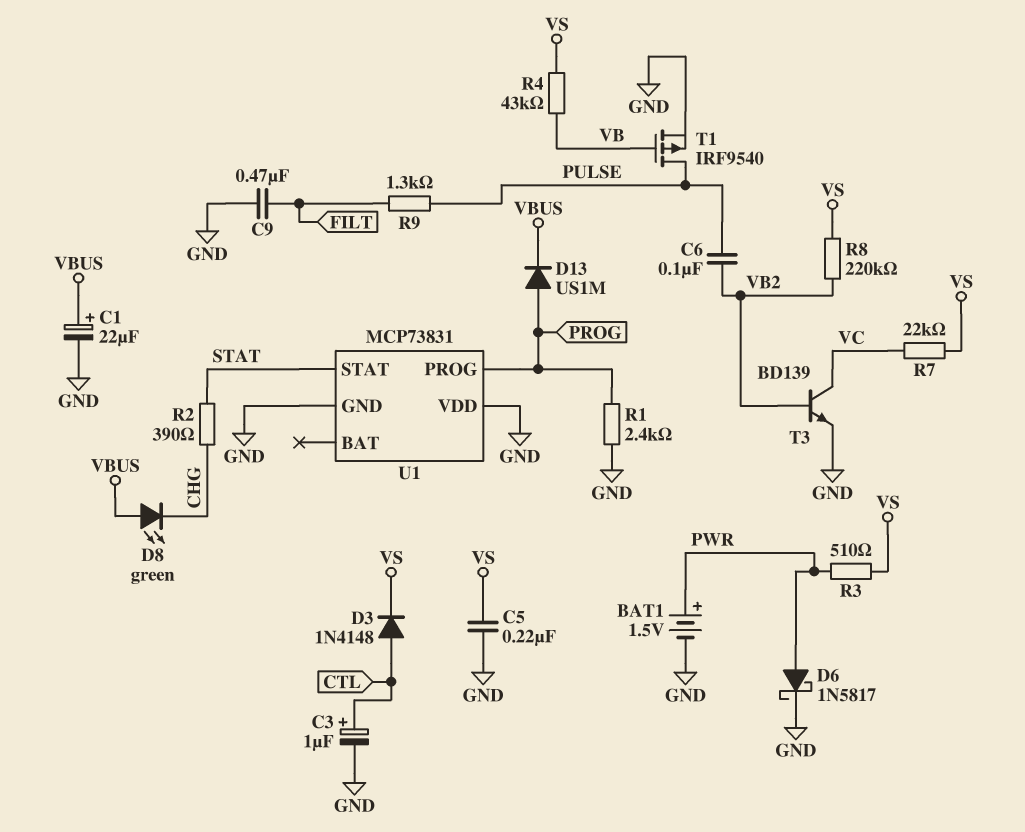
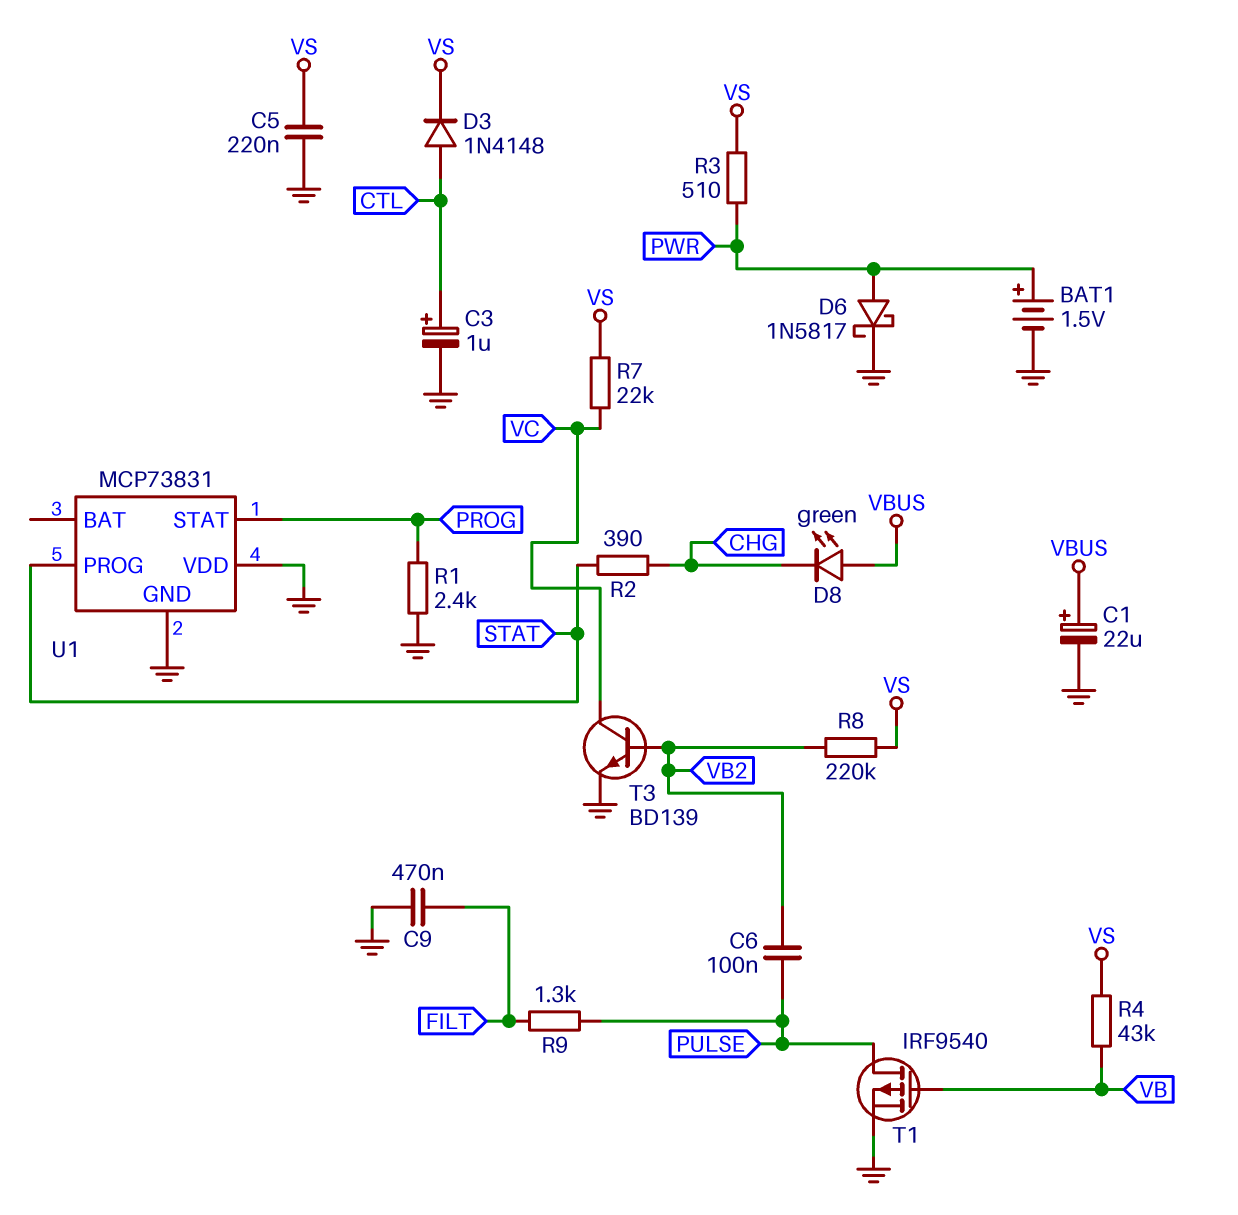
D13: diode US1M (A PROG, K VBUS) -> none
U1 pin PROG: PROG -> STAT
U1 pin STAT: STAT -> PROG

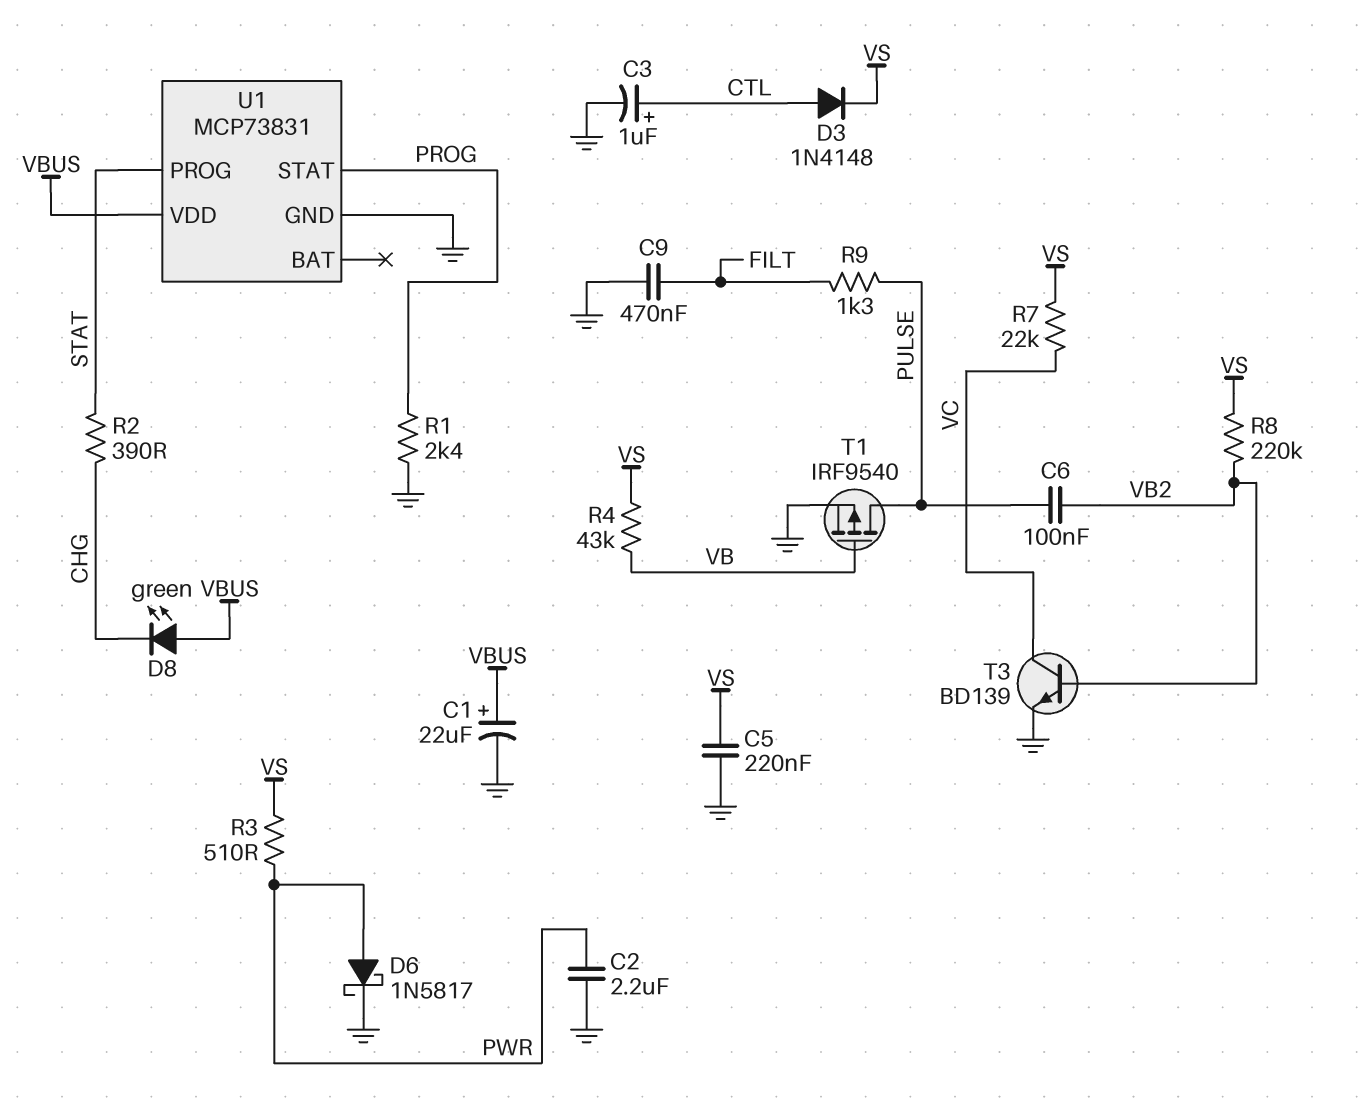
BAT1: 1.5V (plus PWR, minus GND) -> none
C2: none -> 2.2uF (GND, PWR)
U1 pin VDD: GND -> VBUS

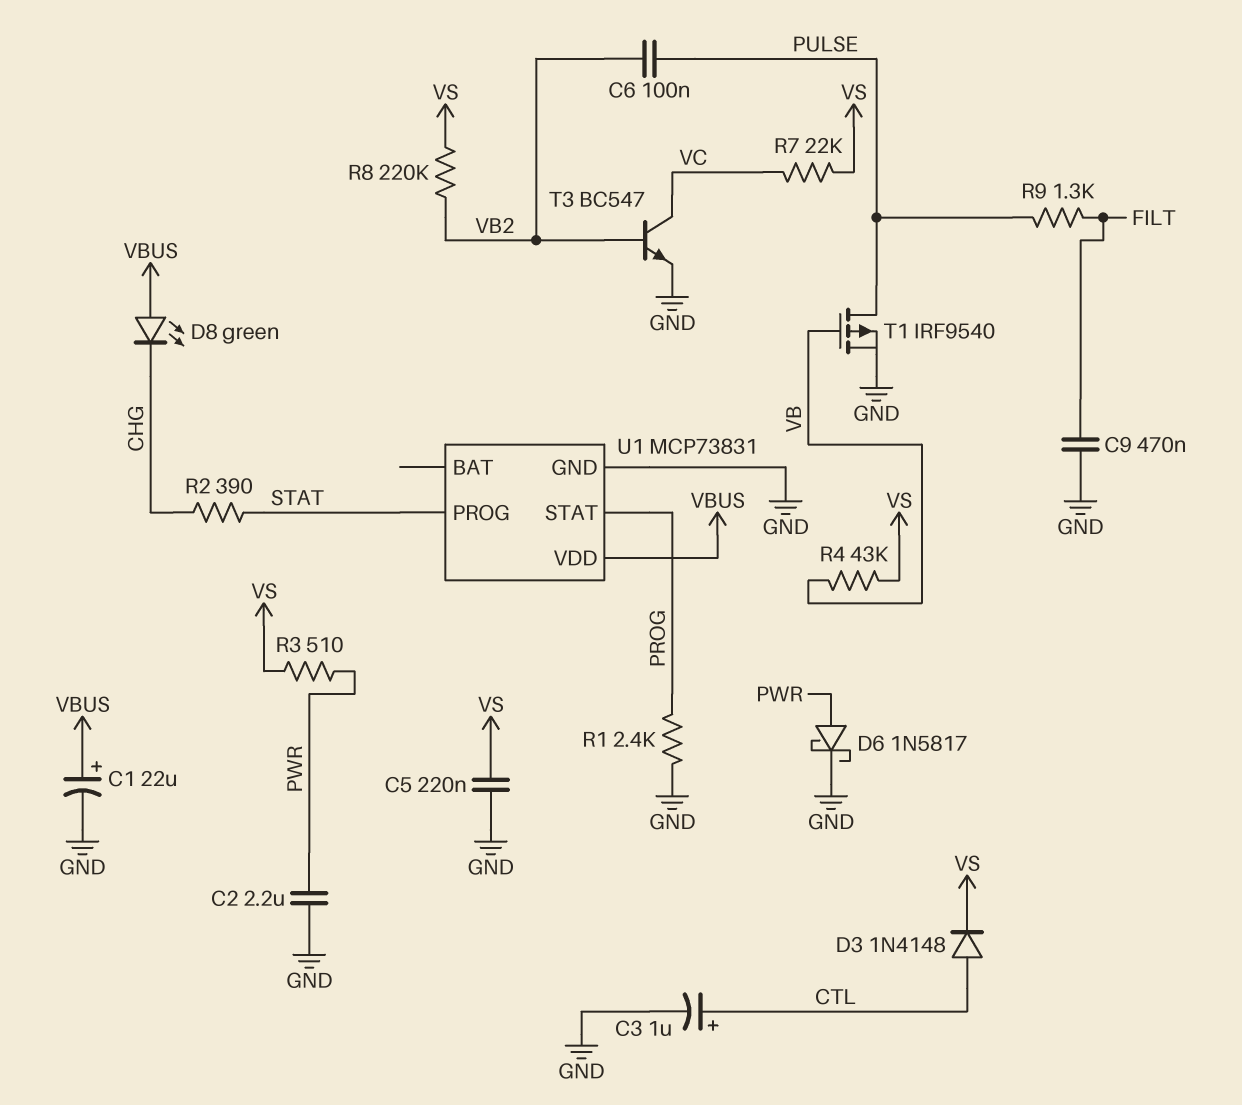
T3: NPN BD139 (B VB2, C VC, E GND) -> NPN BC547 (B VB2, C VC, E GND)

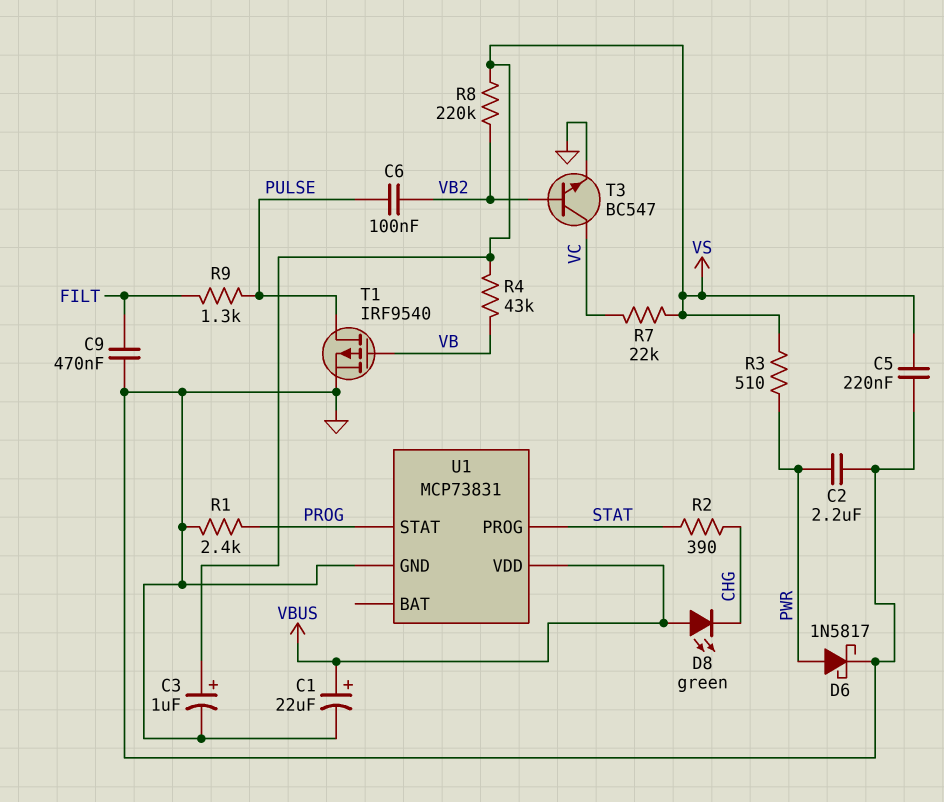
C3: 1uF (plus CTL, minus GND) -> 1uF (plus VS, minus GND)
D3: diode 1N4148 (A CTL, K VS) -> none

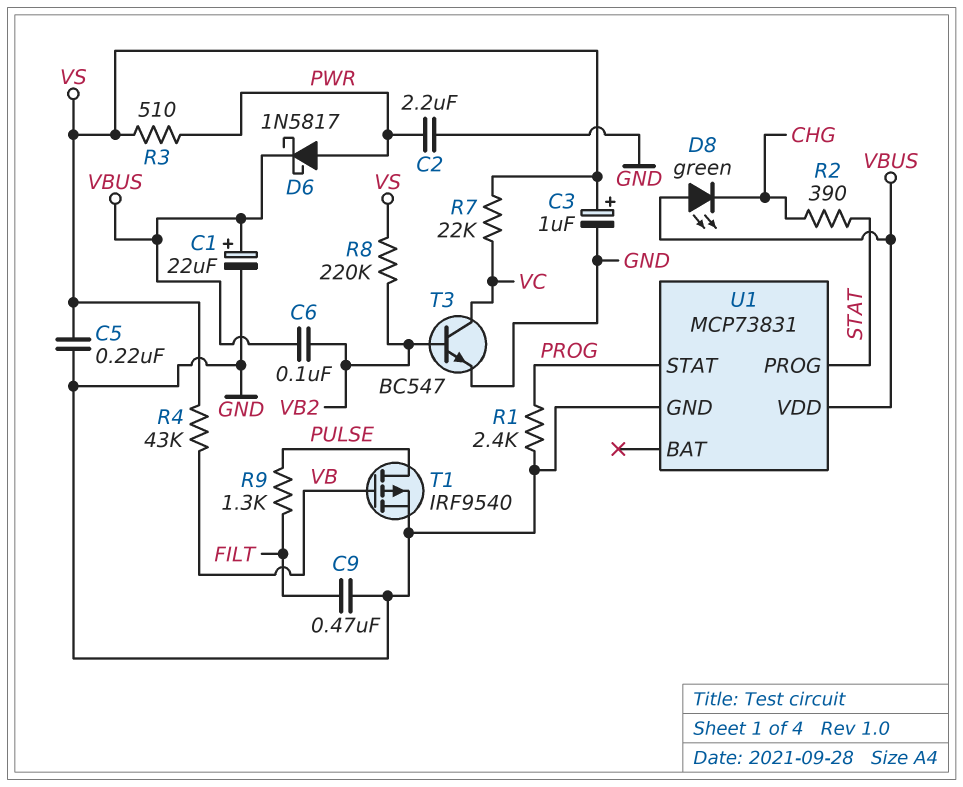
C6: 100nF (PULSE, VB2) -> 100nF (VB2, VBUS)
D6: schottky 1N5817 (A PWR, K GND) -> schottky 1N5817 (A PWR, K VBUS)

